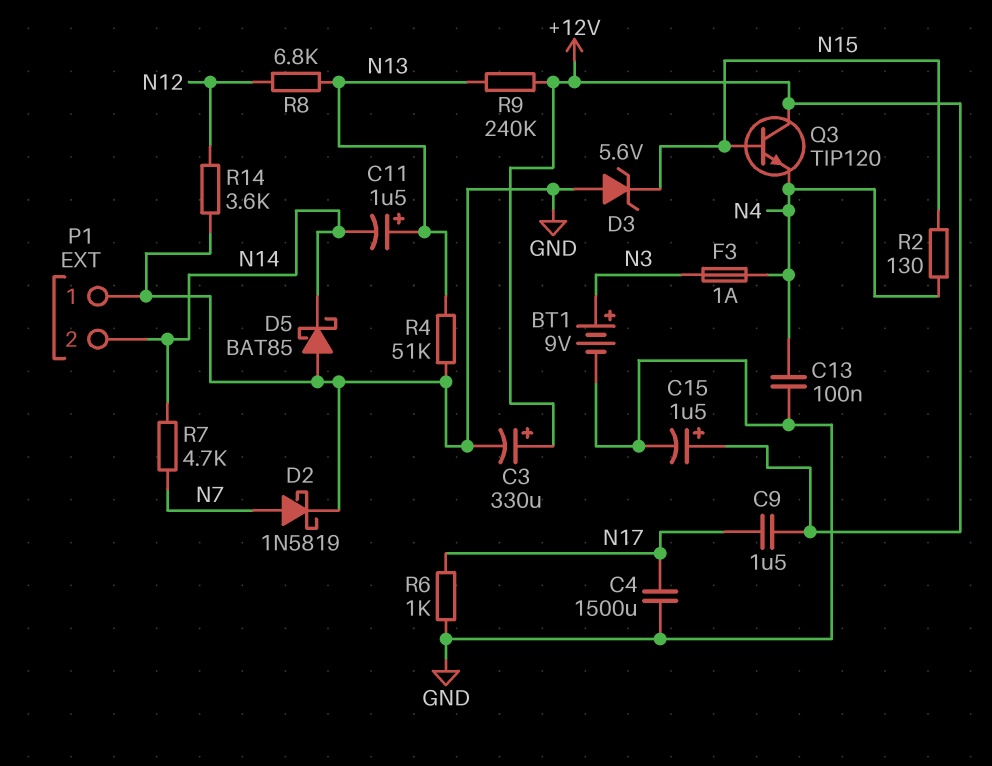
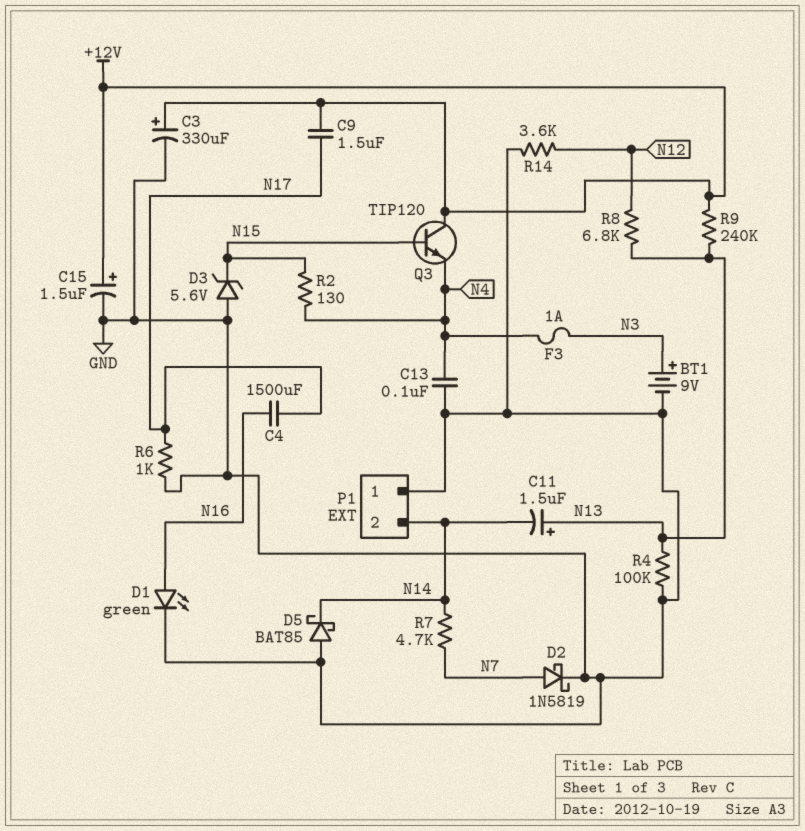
C4: 1500uF (GND, N17) -> 1500uF (N16, N17)
D1: none -> LED green (A N16, K GND)
R4: 51k (GND, N13) -> 100k (GND, N13)

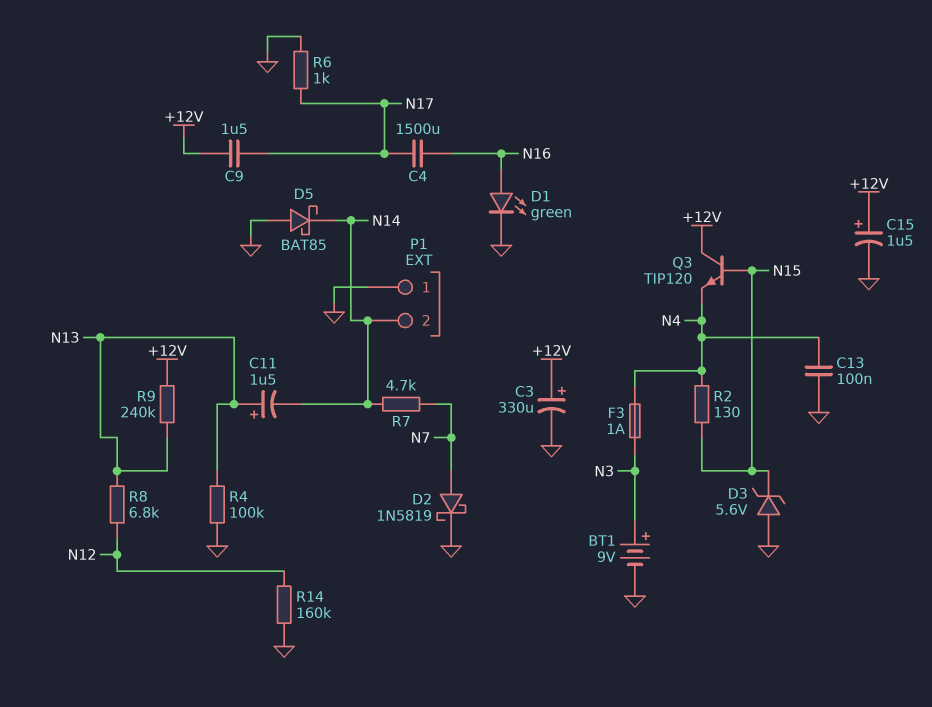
R14: 3.6k (GND, N12) -> 160k (GND, N12)

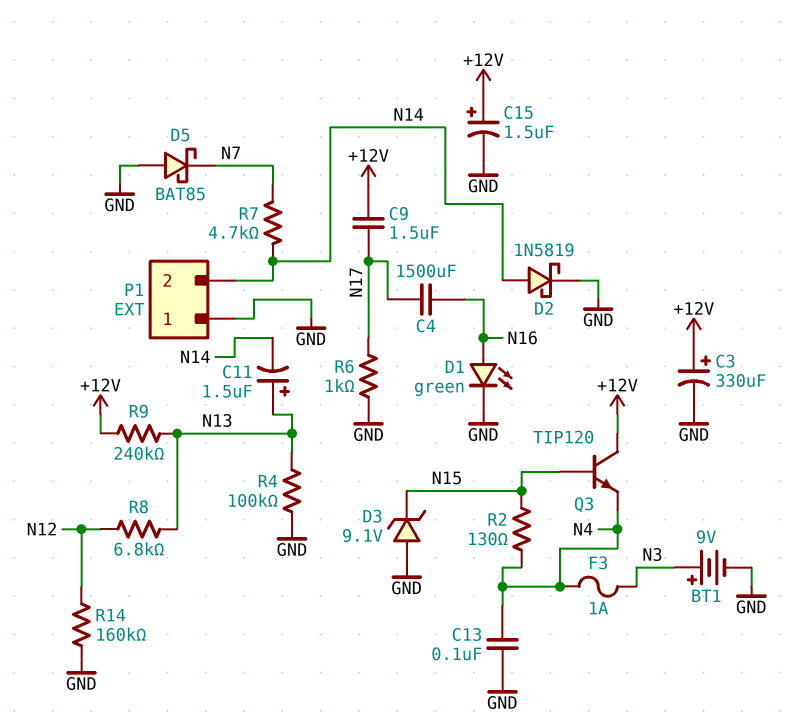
D2: schottky 1N5819 (A N7, K GND) -> schottky 1N5819 (A N14, K GND)
D3: zener 5.6V (A GND, K N15) -> zener 9.1V (A GND, K N15)
D5: schottky BAT85 (A GND, K N14) -> schottky BAT85 (A GND, K N7)

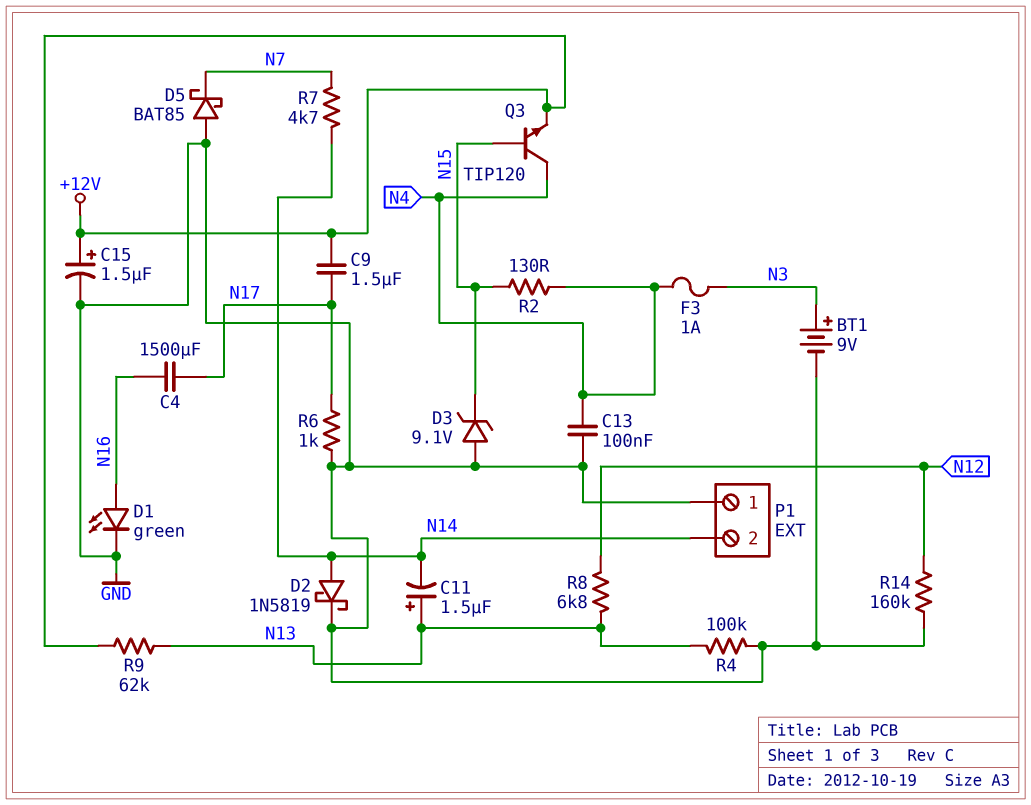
C3: 330uF (plus +12V, minus GND) -> none
Q3: NPN TIP120 (B N15, C +12V, E N4) -> NPN TIP120 (B N15, C N4, E +12V)
R9: 240k (+12V, N13) -> 62k (+12V, N13)

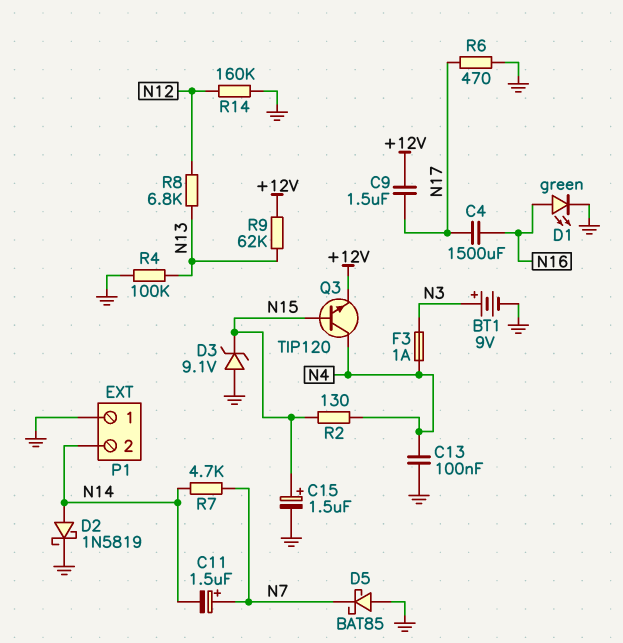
C11: 1.5uF (plus N13, minus N14) -> 1.5uF (plus N7, minus N14)
C15: 1.5uF (plus +12V, minus GND) -> 1.5uF (plus N15, minus GND)
R6: 1k (GND, N17) -> 470 (GND, N17)

